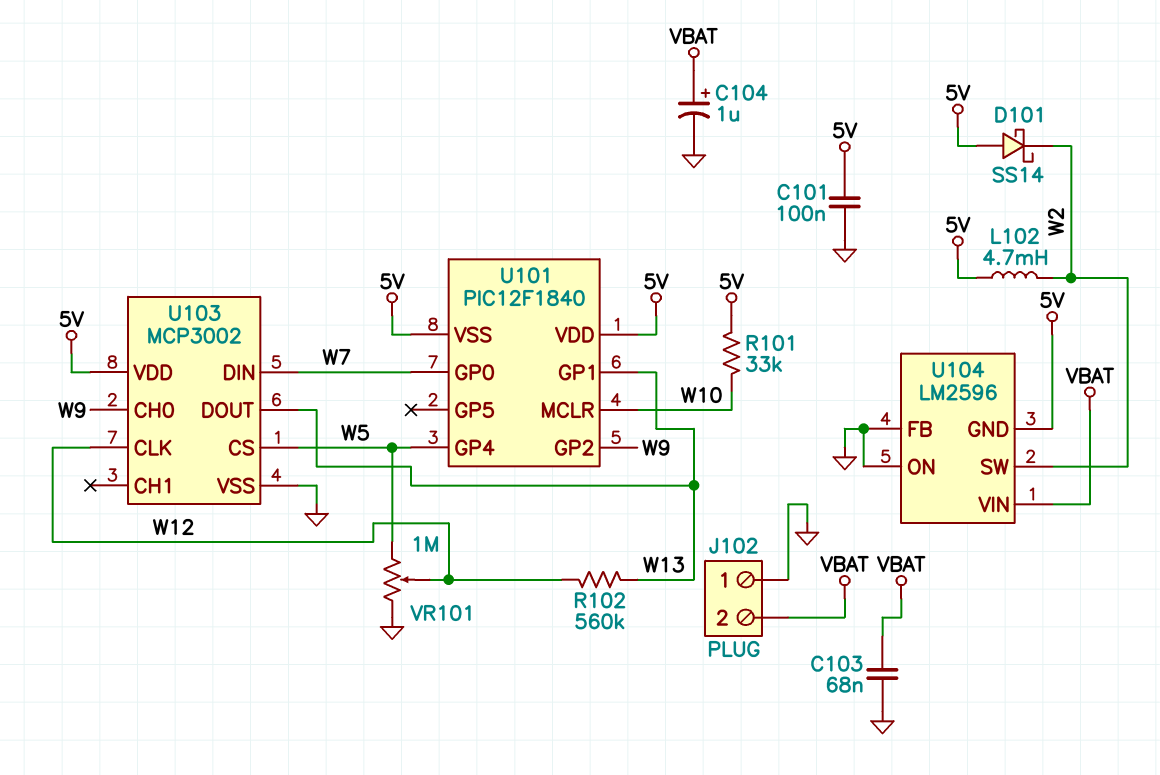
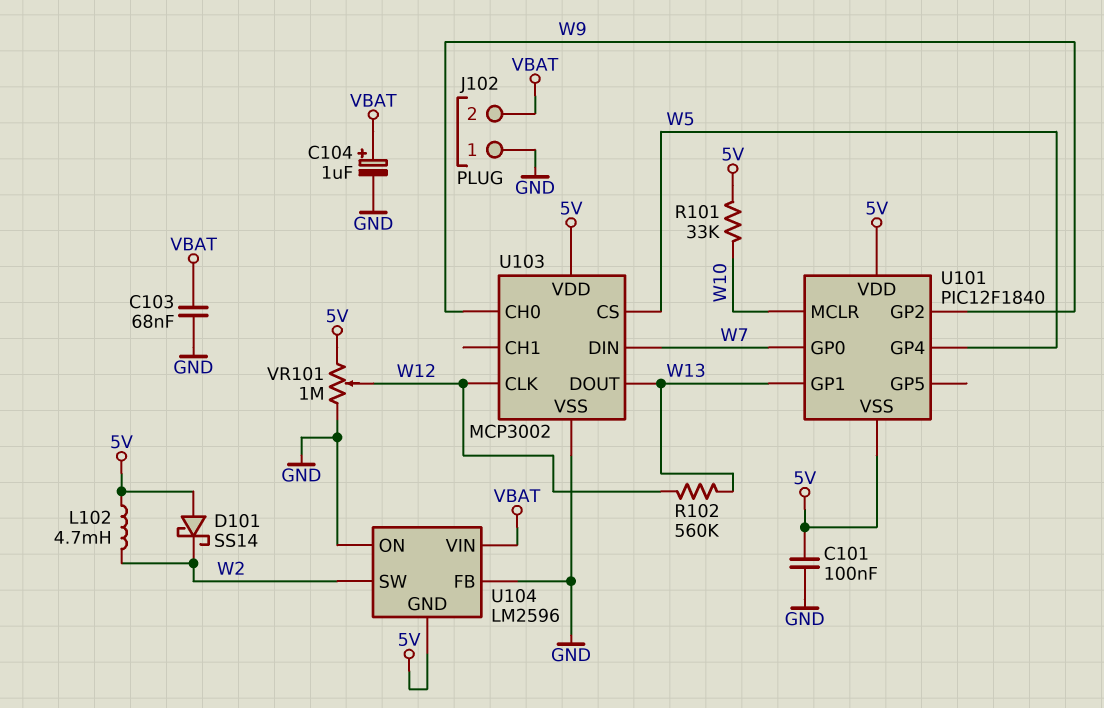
VR101: 1M (GND, W5, wiper W12) -> 1M (5V, GND, wiper W12)

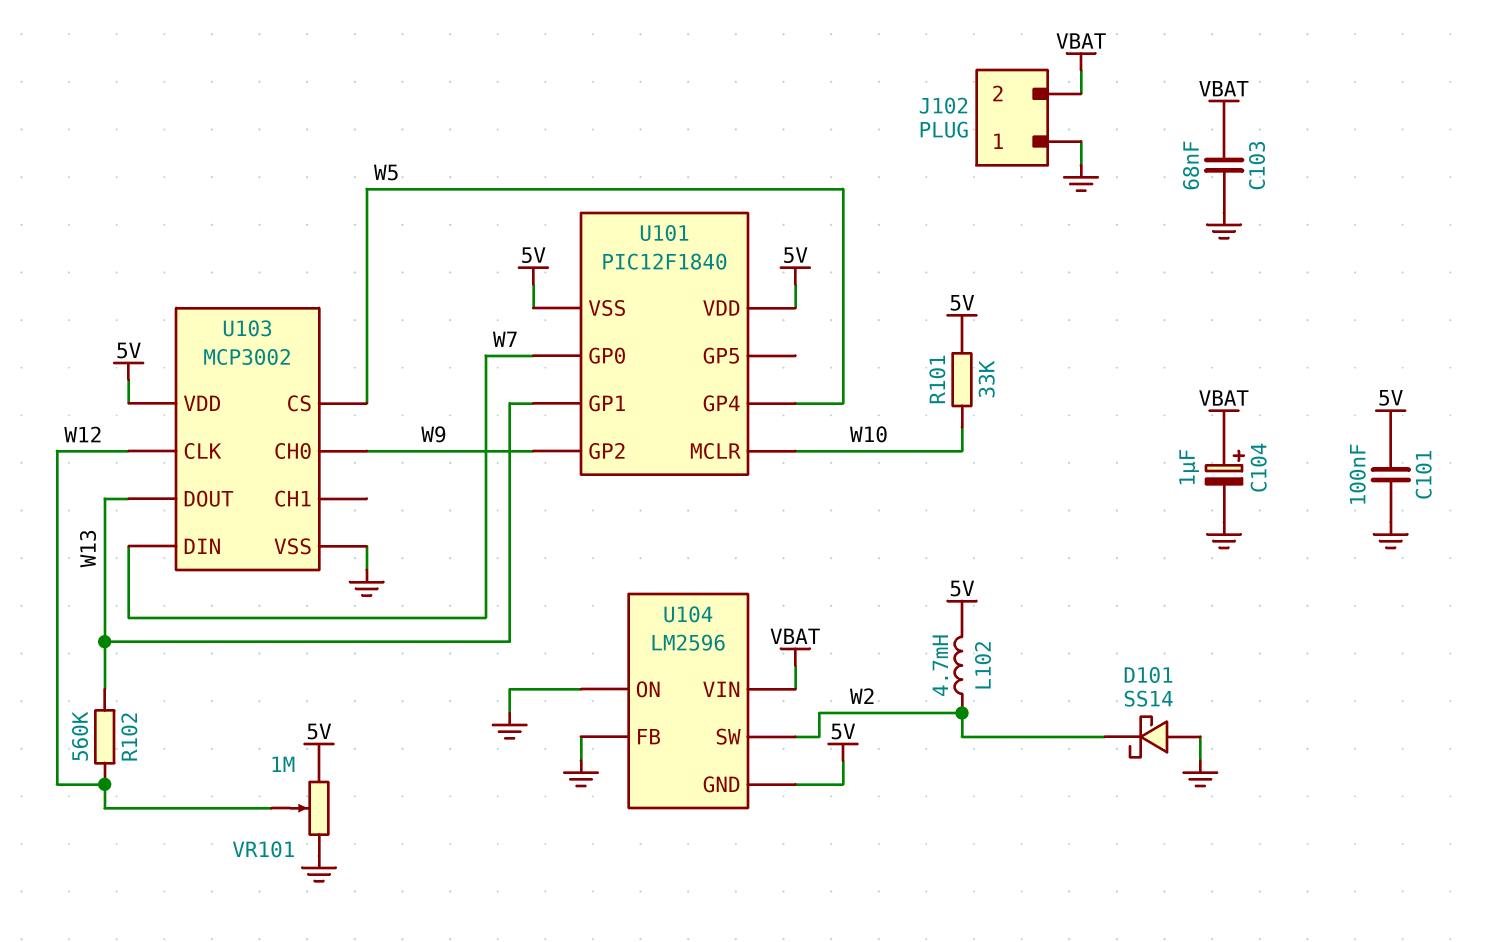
D101: schottky SS14 (A 5V, K W2) -> schottky SS14 (A GND, K W2)

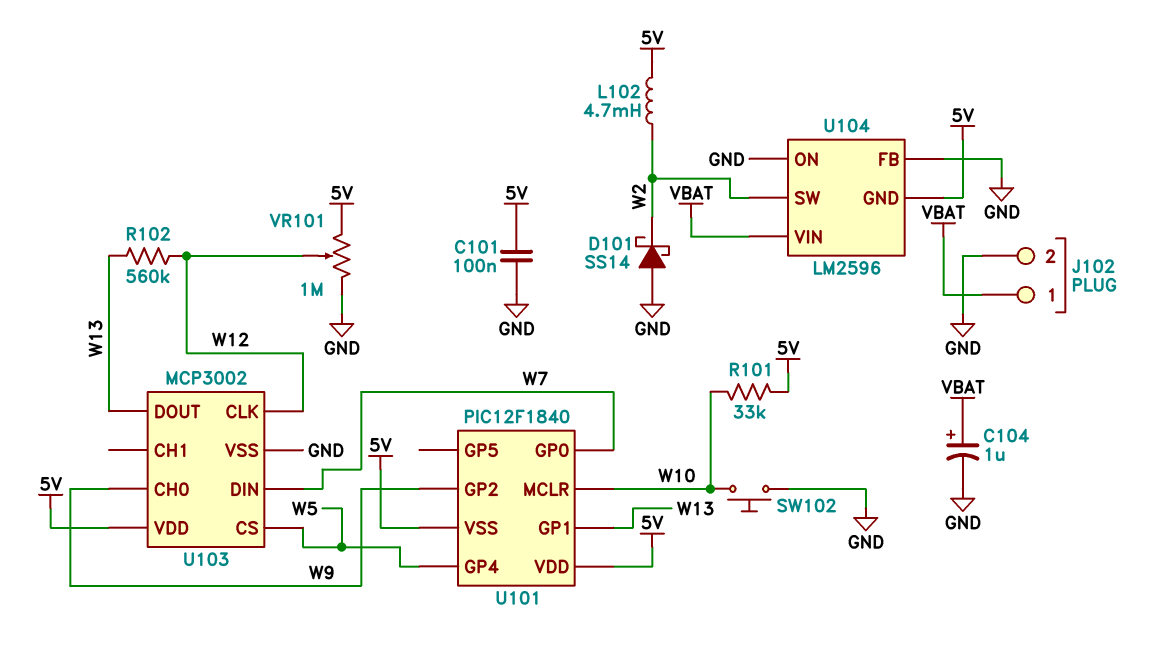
C103: 68nF (GND, VBAT) -> none
J102 pin 1: GND -> VBAT
J102 pin 2: VBAT -> GND
SW102: none -> button (GND, W10)

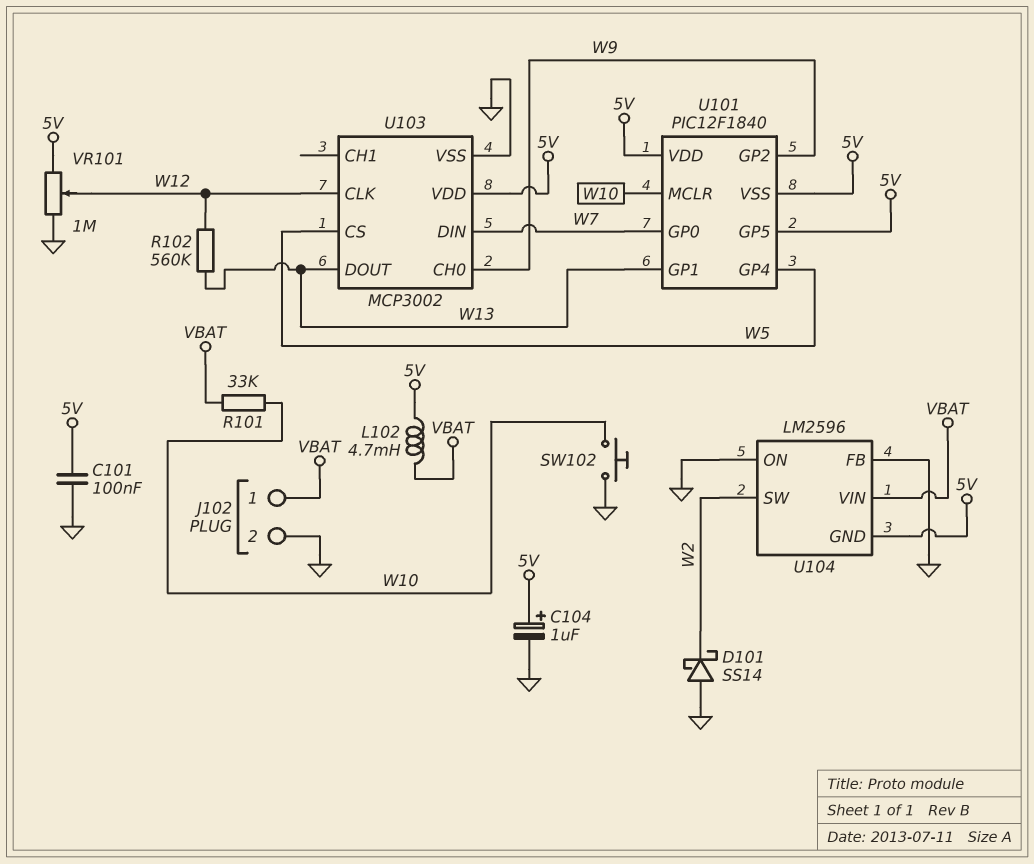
C104: 1uF (plus VBAT, minus GND) -> 1uF (plus 5V, minus GND)
L102: 4.7mH (5V, W2) -> 4.7mH (5V, VBAT)
R101: 33k (5V, W10) -> 33k (VBAT, W10)
U101 pin GP5: none -> 5V

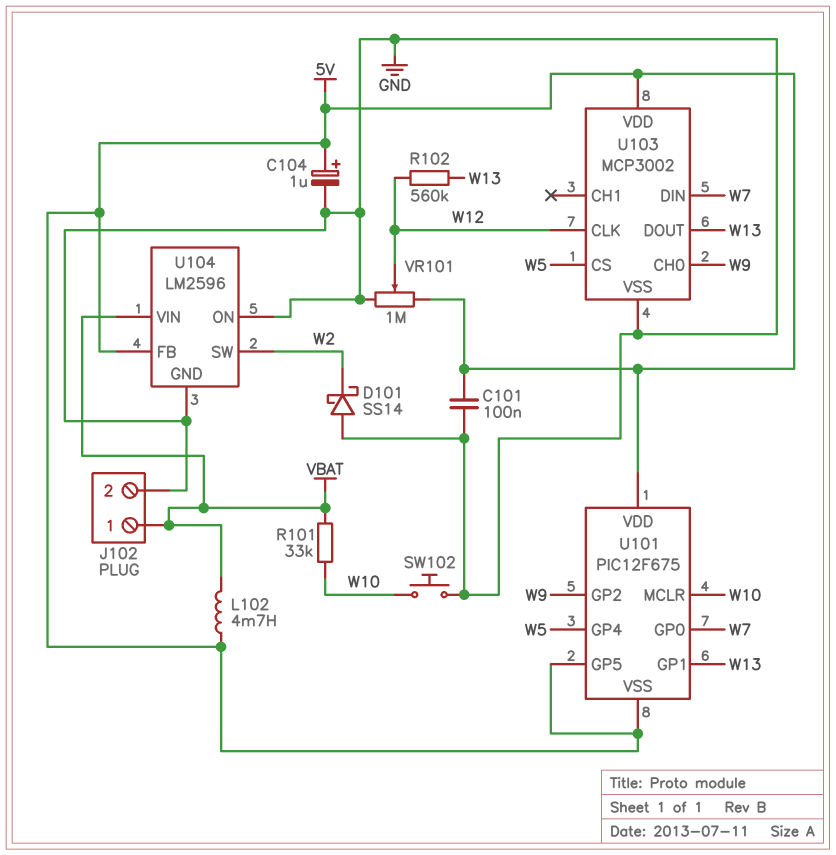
U101: PIC12F1840 -> PIC12F675
U104 pin FB: GND -> 5V
U104 pin GND: 5V -> GND

